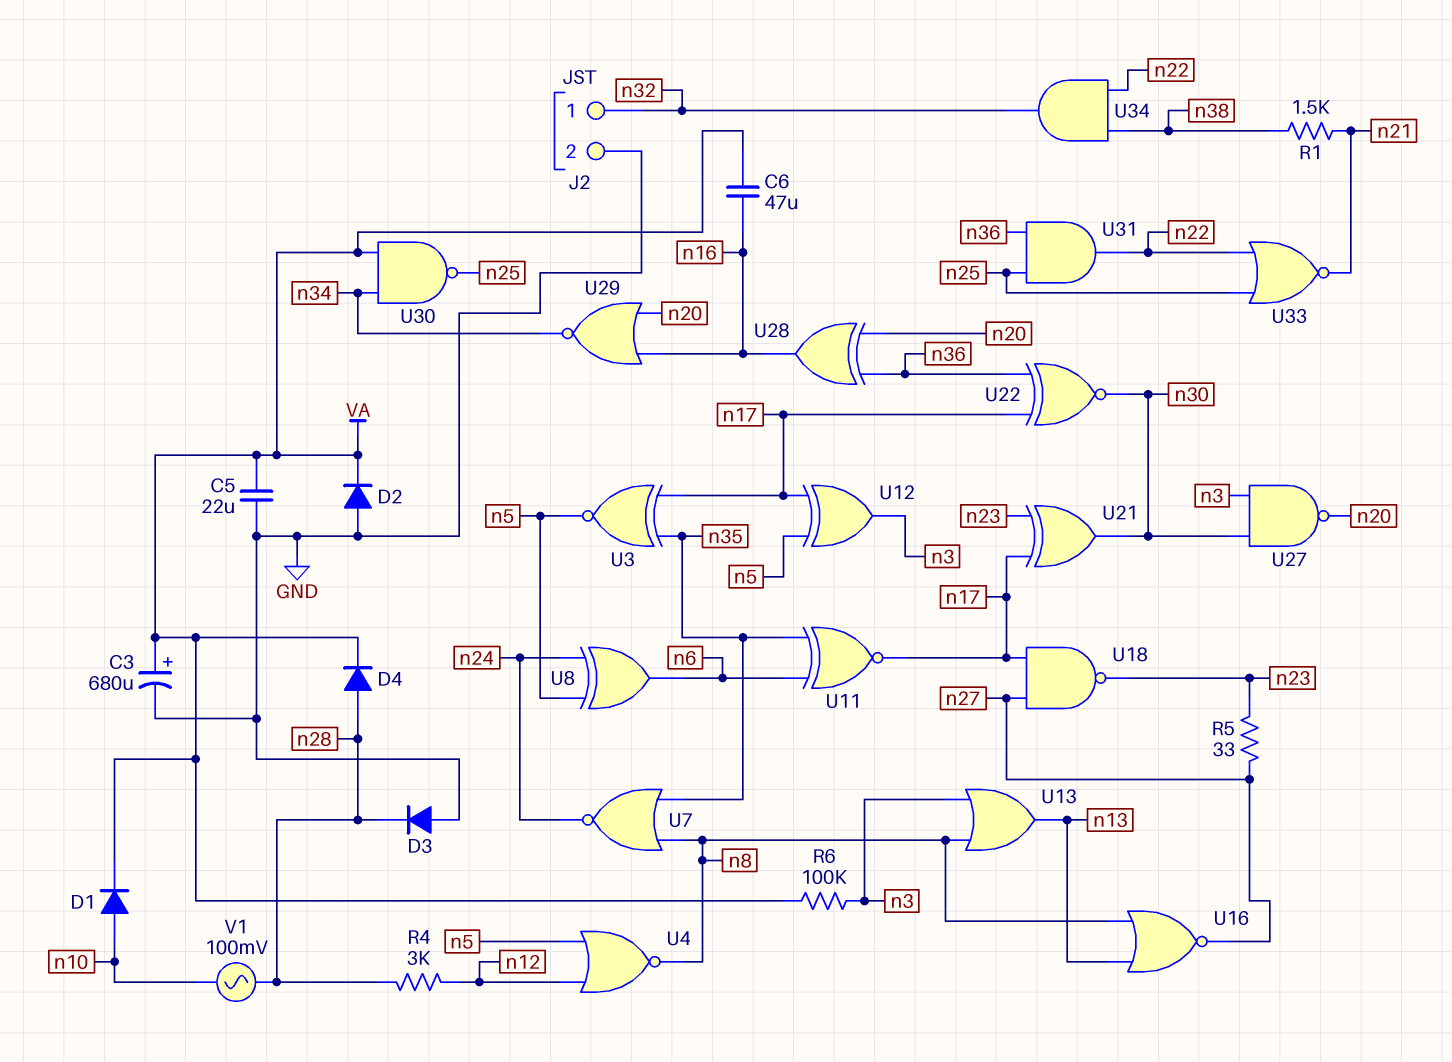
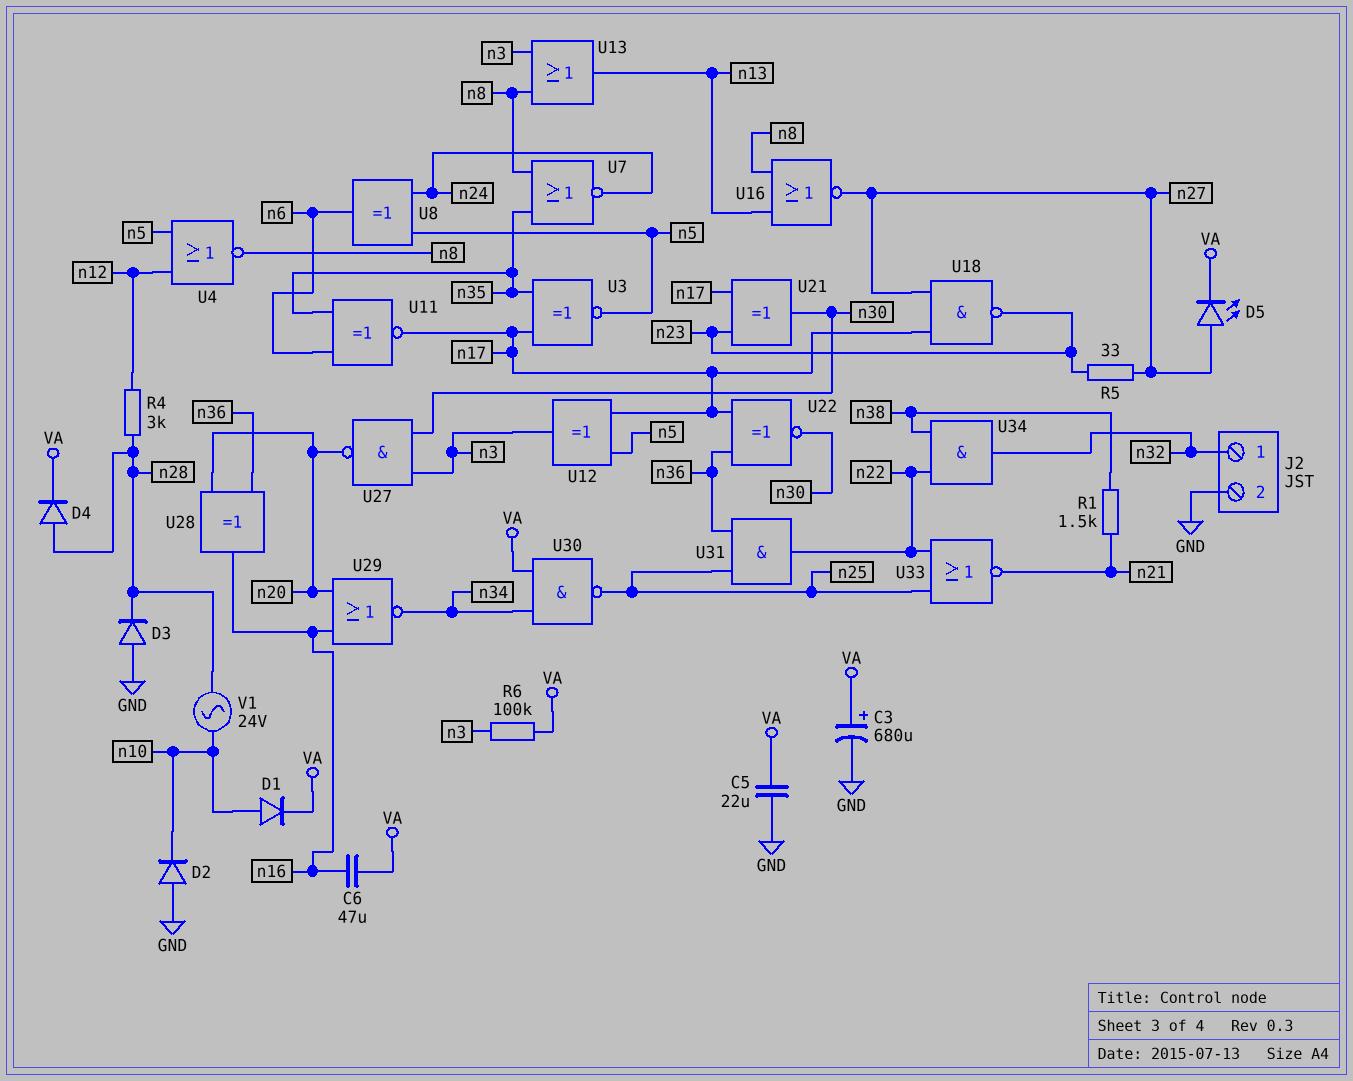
D2: diode (A GND, K VA) -> diode (A GND, K n10)
D5: none -> LED (A n27, K VA)
V1: AC 100mV (n10, n28) -> AC 24V (n10, n28)

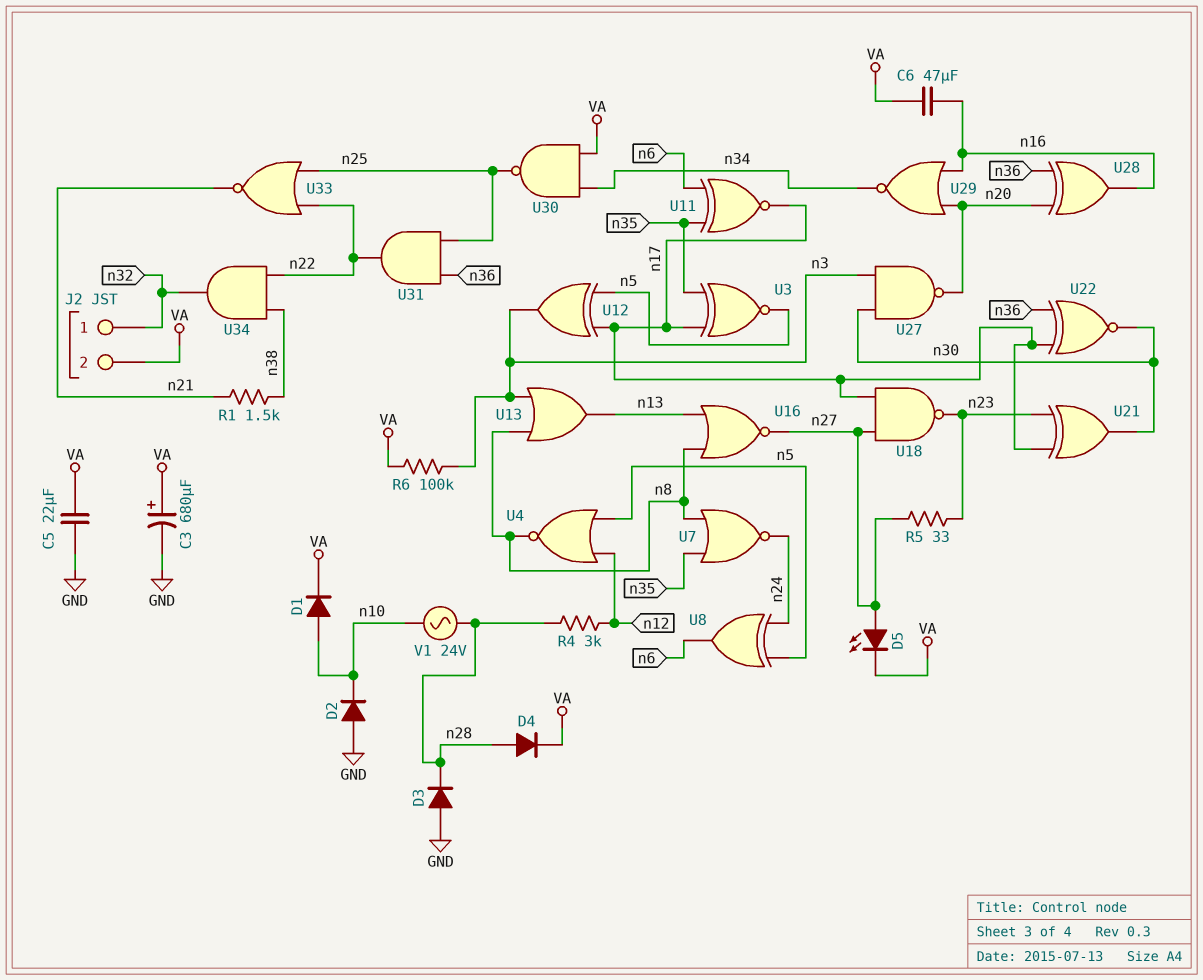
J2 pin 2: GND -> VA

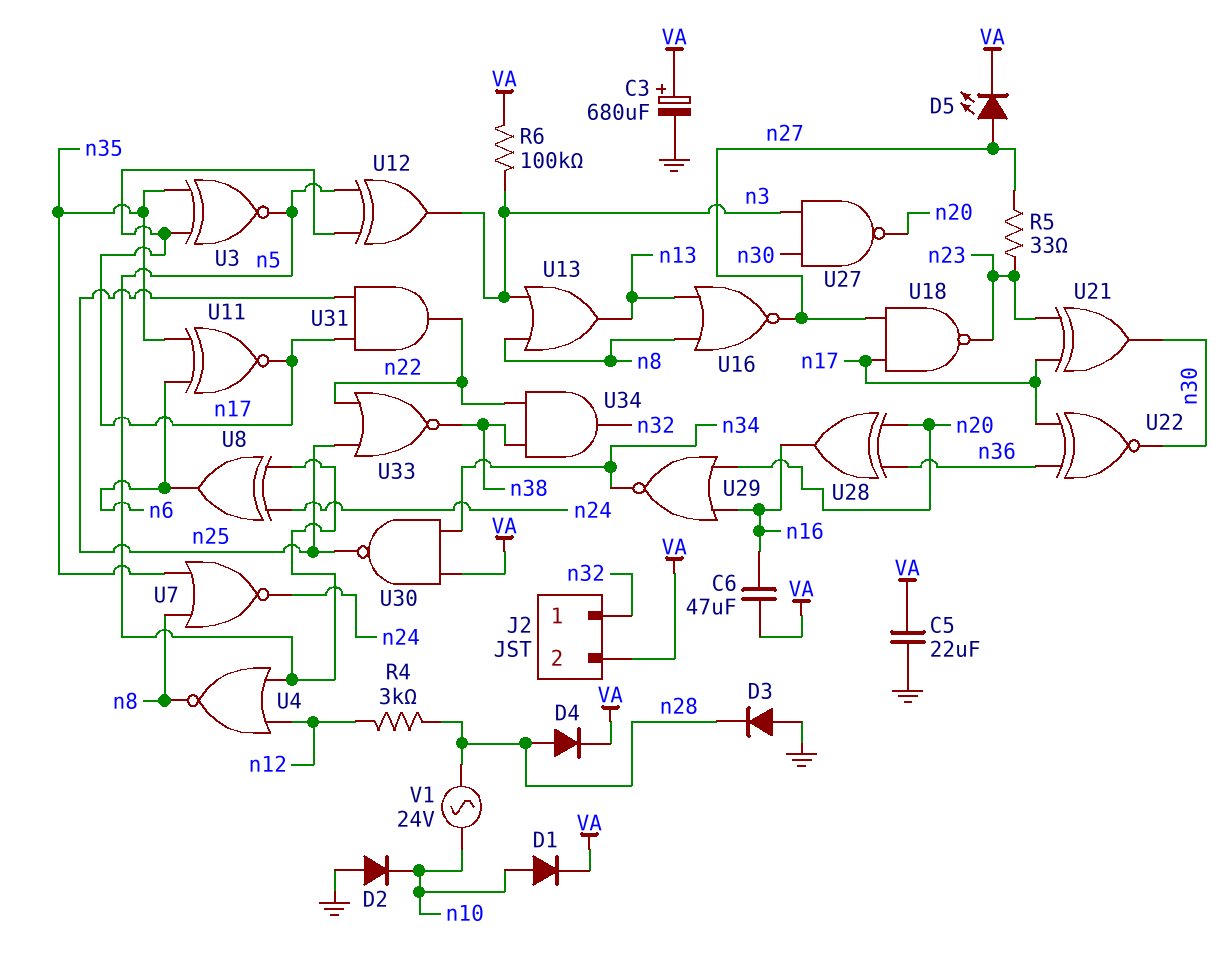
R1: 1.5k (n21, n38) -> none
U31: AND (in n25, in n36, out n22) -> AND (in n17, in n25, out n22)
U33: NOR (in n22, in n25, out n21) -> NOR (in n22, in n25, out n38)

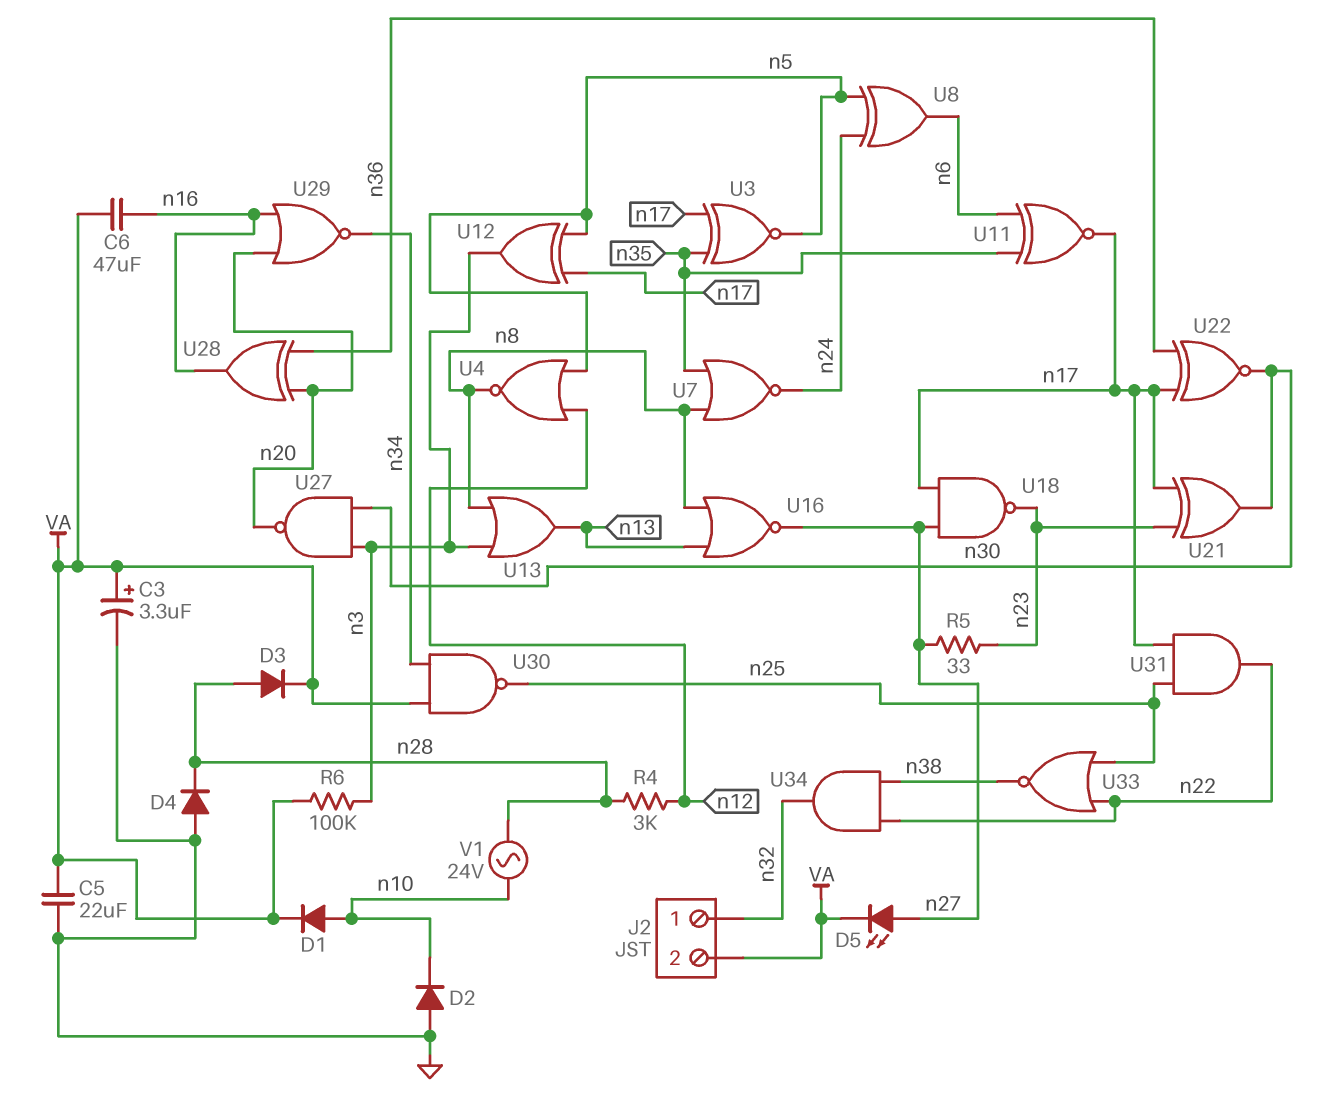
C3: 680uF (plus VA, minus GND) -> 3.3uF (plus VA, minus GND)
D3: diode (A GND, K n28) -> diode (A n28, K VA)
D4: diode (A n28, K VA) -> diode (A GND, K n28)

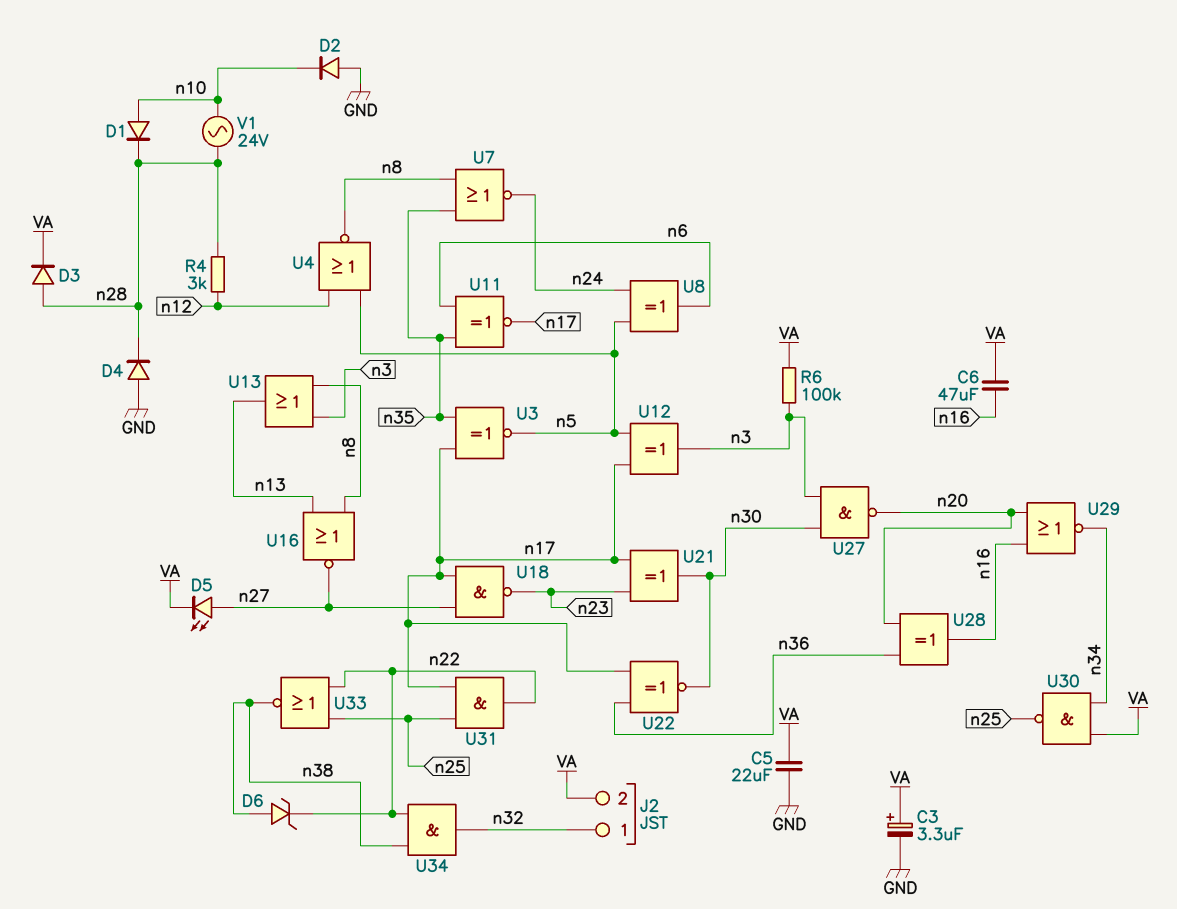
D1: diode (A n10, K VA) -> diode (A n10, K n28)
D6: none -> zener (A n38, K n22)
R5: 33 (n23, n27) -> none

